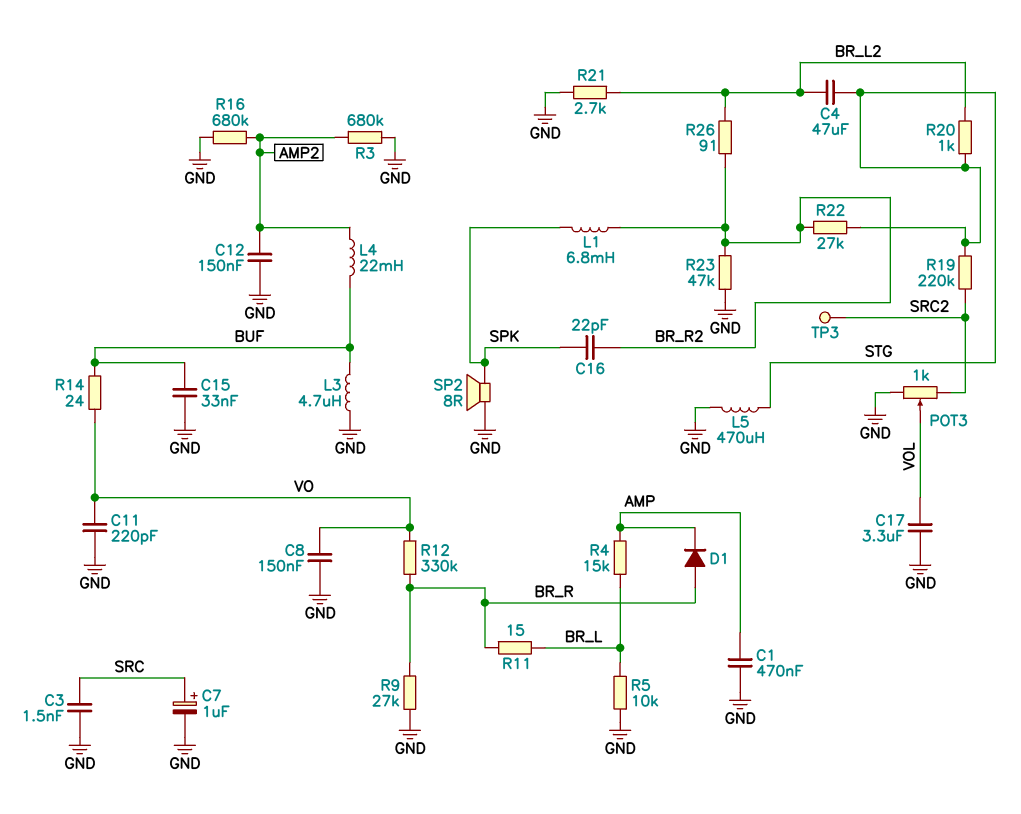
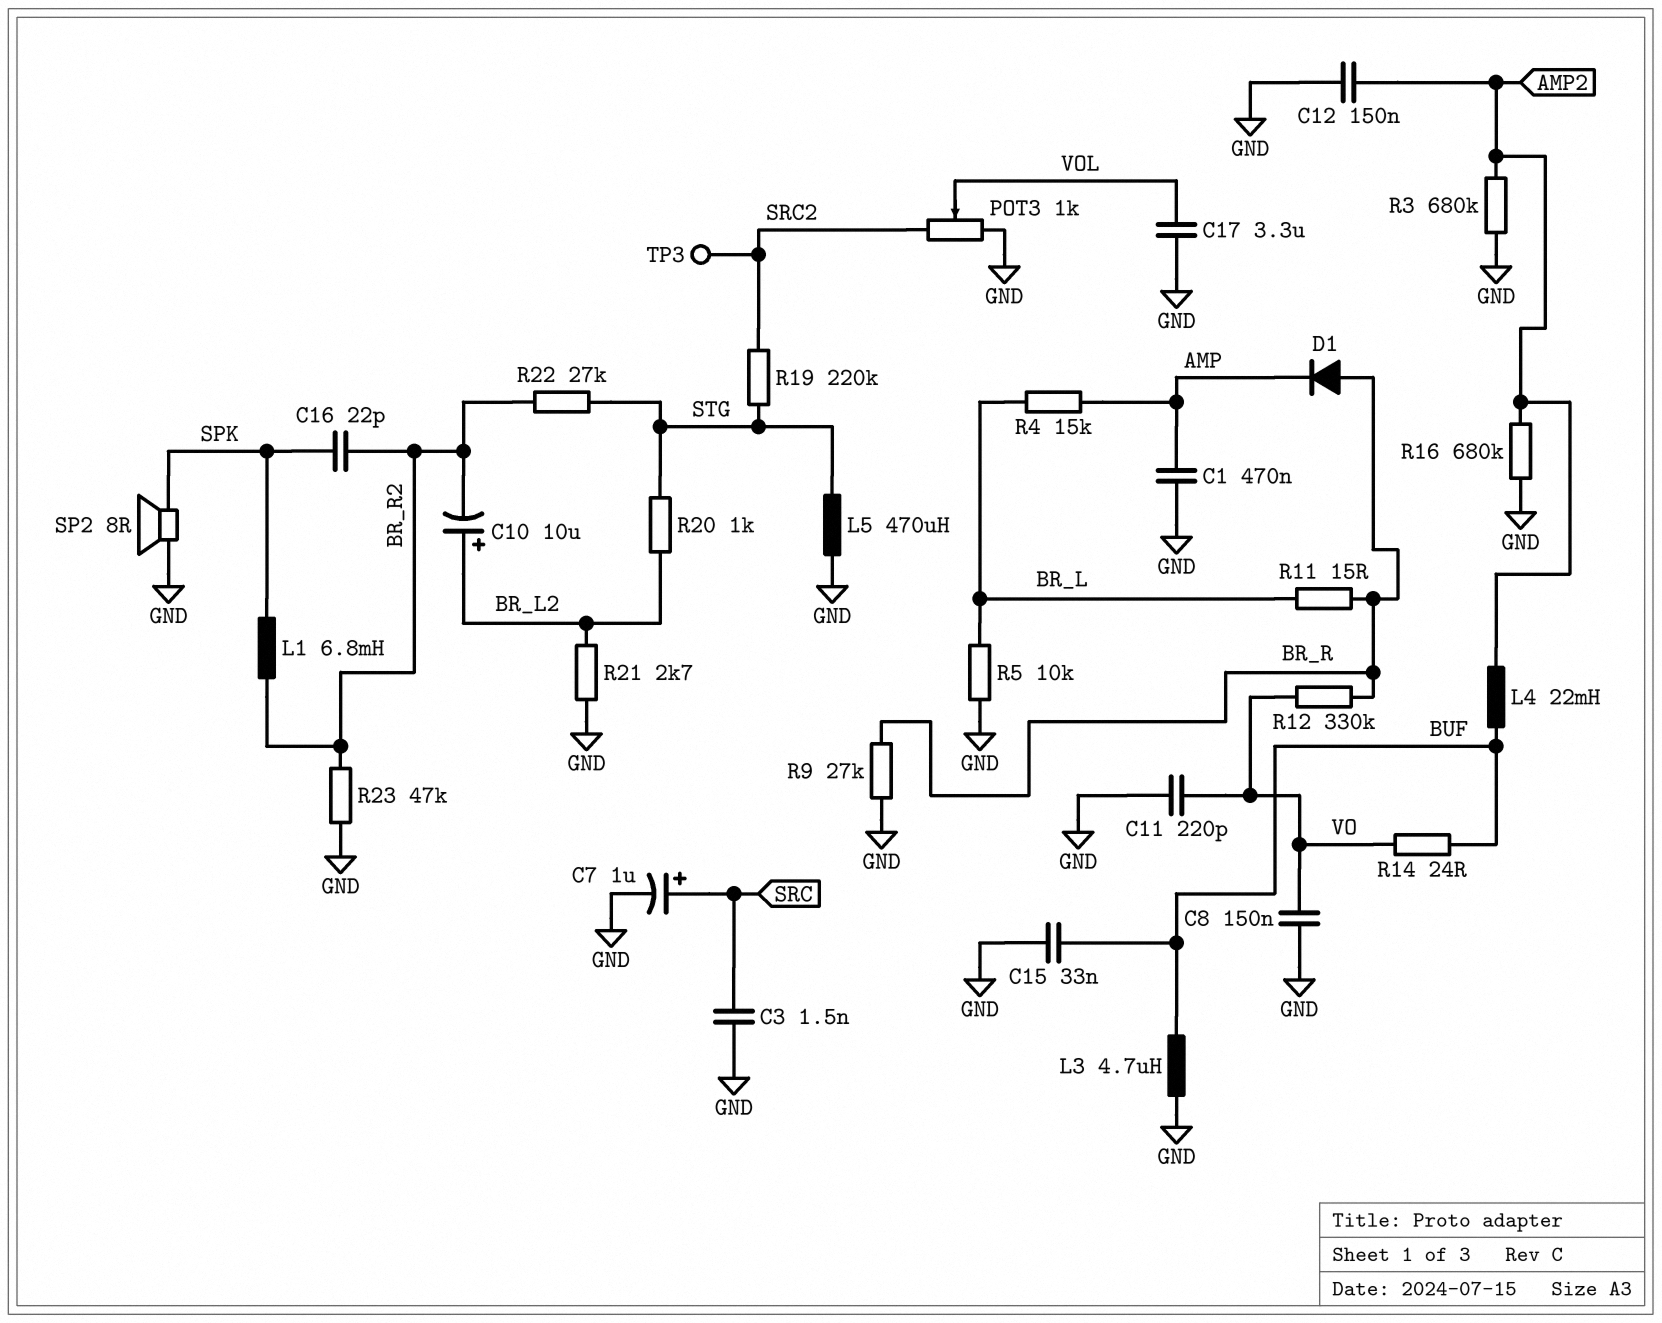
C4: 47uF (BR_L2, STG) -> none
C10: none -> 10uF (plus BR_L2, minus BR_R2)
R26: 91 (BR_L2, BR_R2) -> none

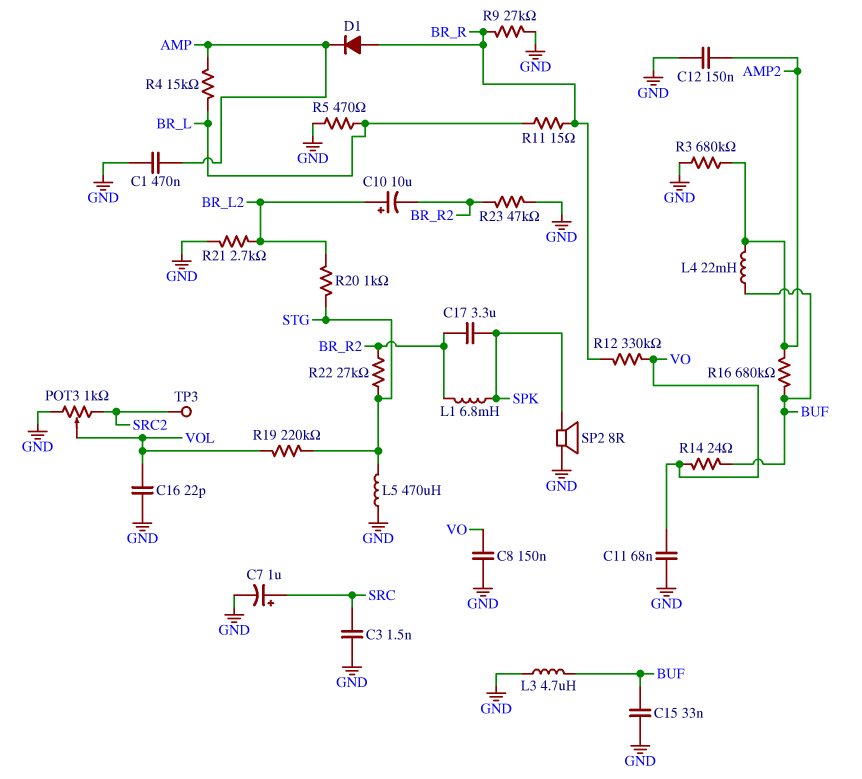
C11: 220pF (GND, VO) -> 68nF (GND, VO)
C16: 22pF (BR_R2, SPK) -> 22pF (GND, VOL)
C17: 3.3uF (GND, VOL) -> 3.3uF (BR_R2, SPK)
R5: 10k (BR_L, GND) -> 470 (BR_L, GND)
R16: 680k (AMP2, GND) -> 680k (AMP2, BUF)
R19: 220k (SRC2, STG) -> 220k (STG, VOL)

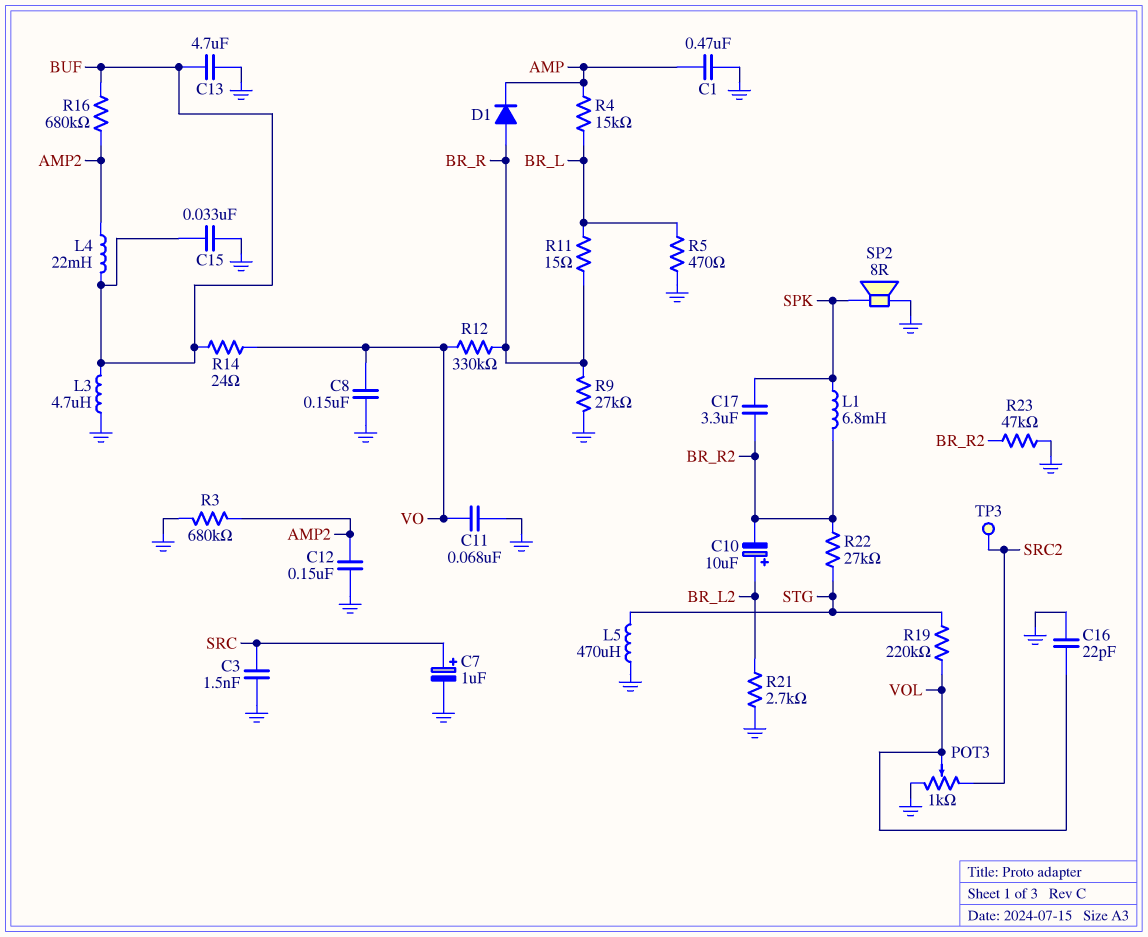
C13: none -> 4.7uF (BUF, GND)
R20: 1k (BR_L2, STG) -> none

